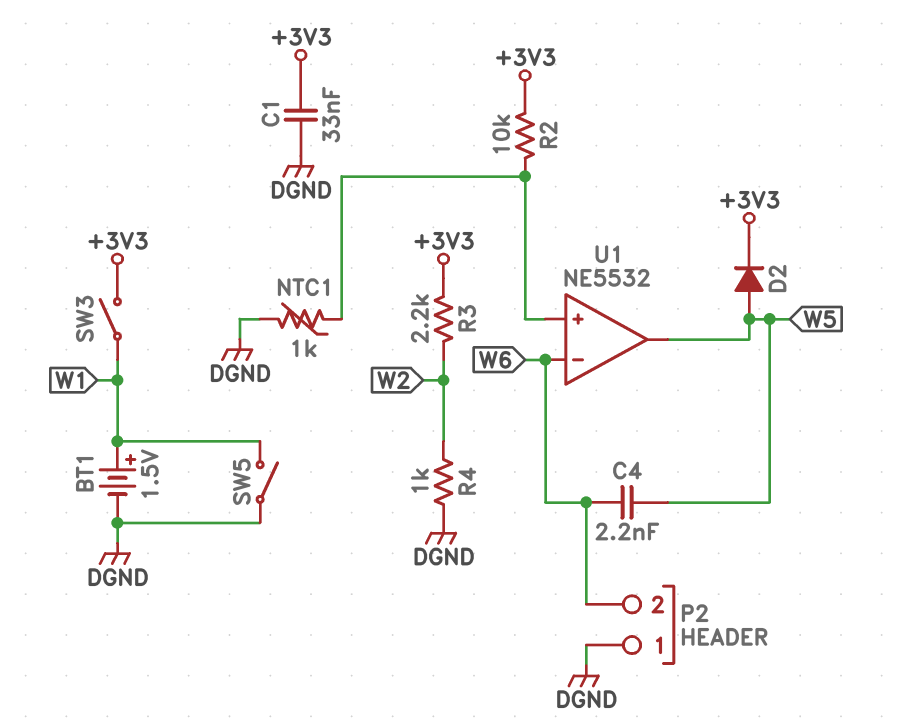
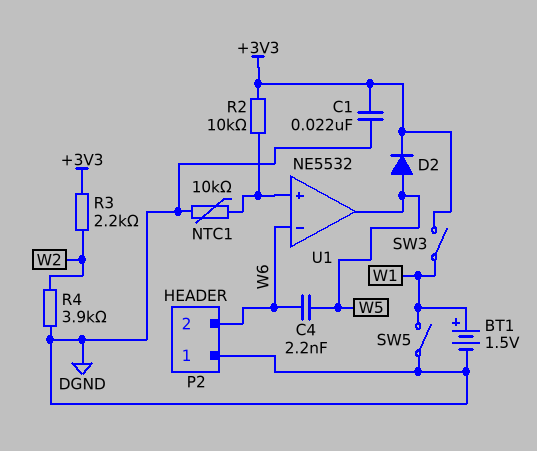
C1: 33nF (+3V3, DGND) -> 22nF (+3V3, DGND)
NTC1: 1k (DGND, U1/in+) -> 10k (DGND, U1/in+)
R4: 1k (DGND, W2) -> 3.9k (DGND, W2)

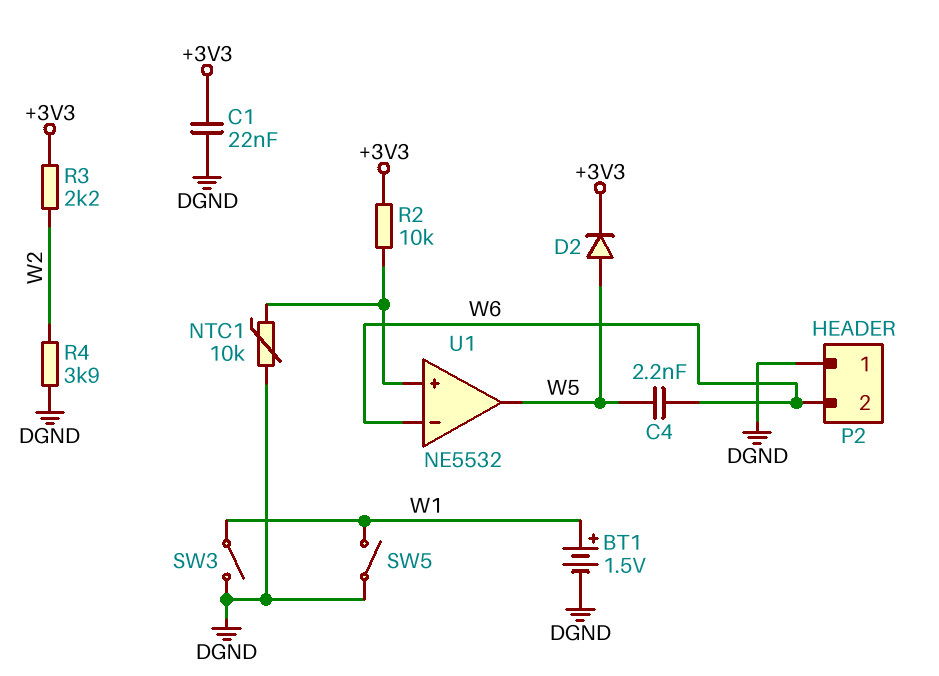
SW3: switch (+3V3, W1) -> switch (DGND, W1)

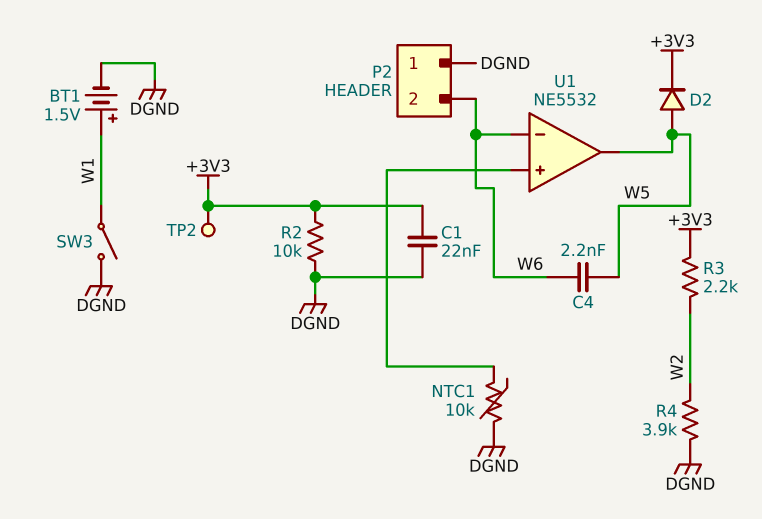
R2: 10k (+3V3, U1/in+) -> 10k (+3V3, DGND)
SW5: switch (DGND, W1) -> none
TP2: none -> test point (+3V3)

